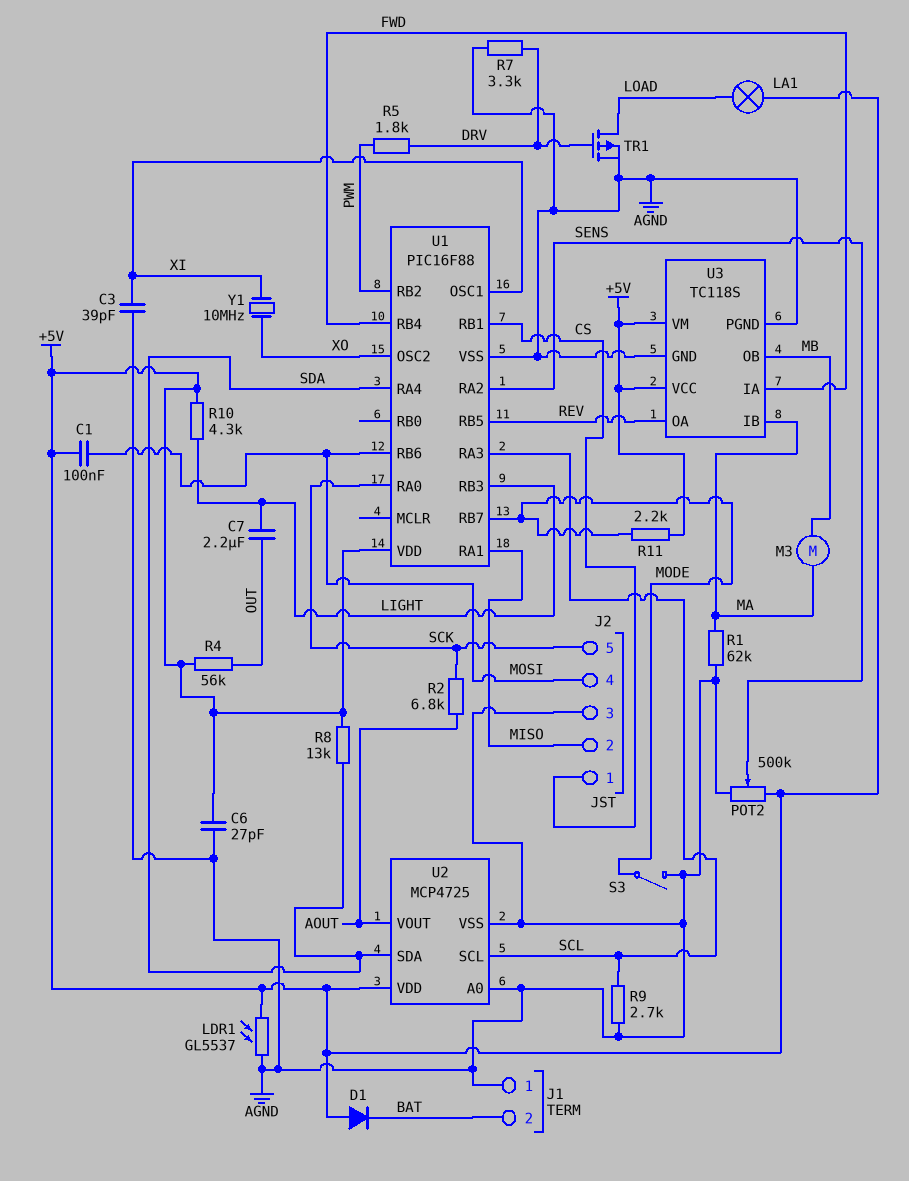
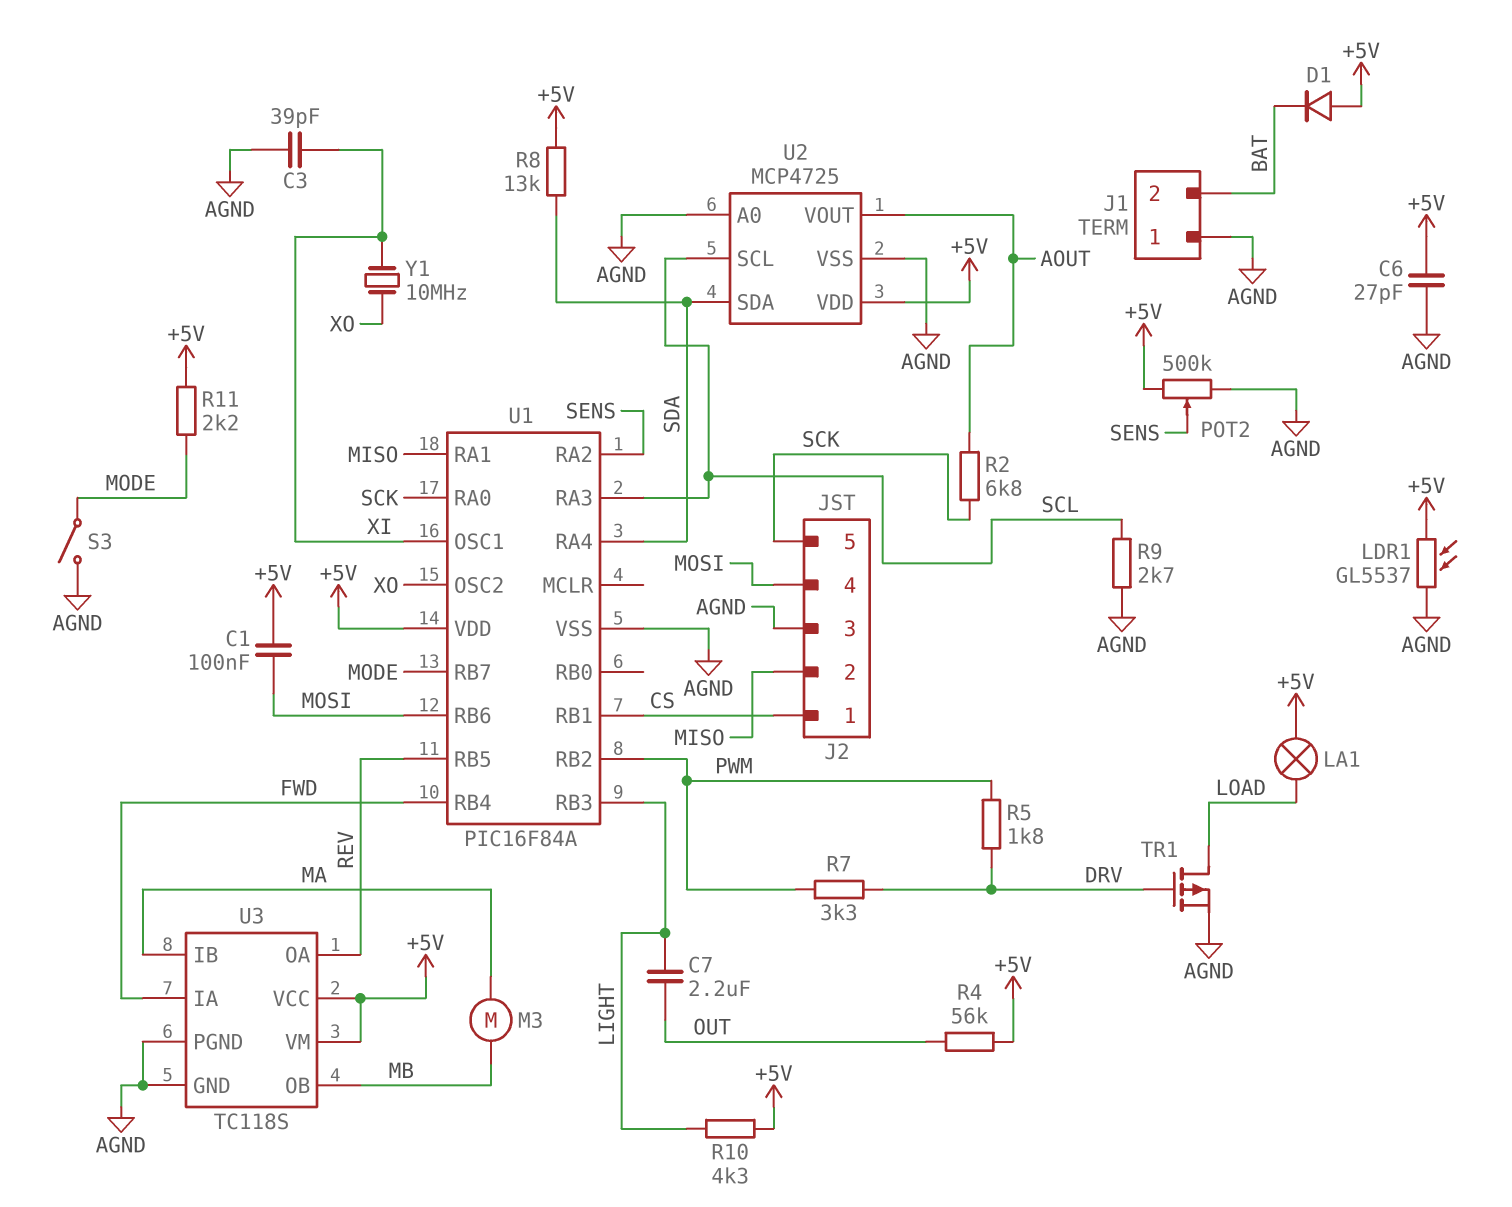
R1: 62k (AGND, MA) -> none
R7: 3.3k (AGND, DRV) -> 3.3k (DRV, PWM)
U1: PIC16F88 -> PIC16F84A

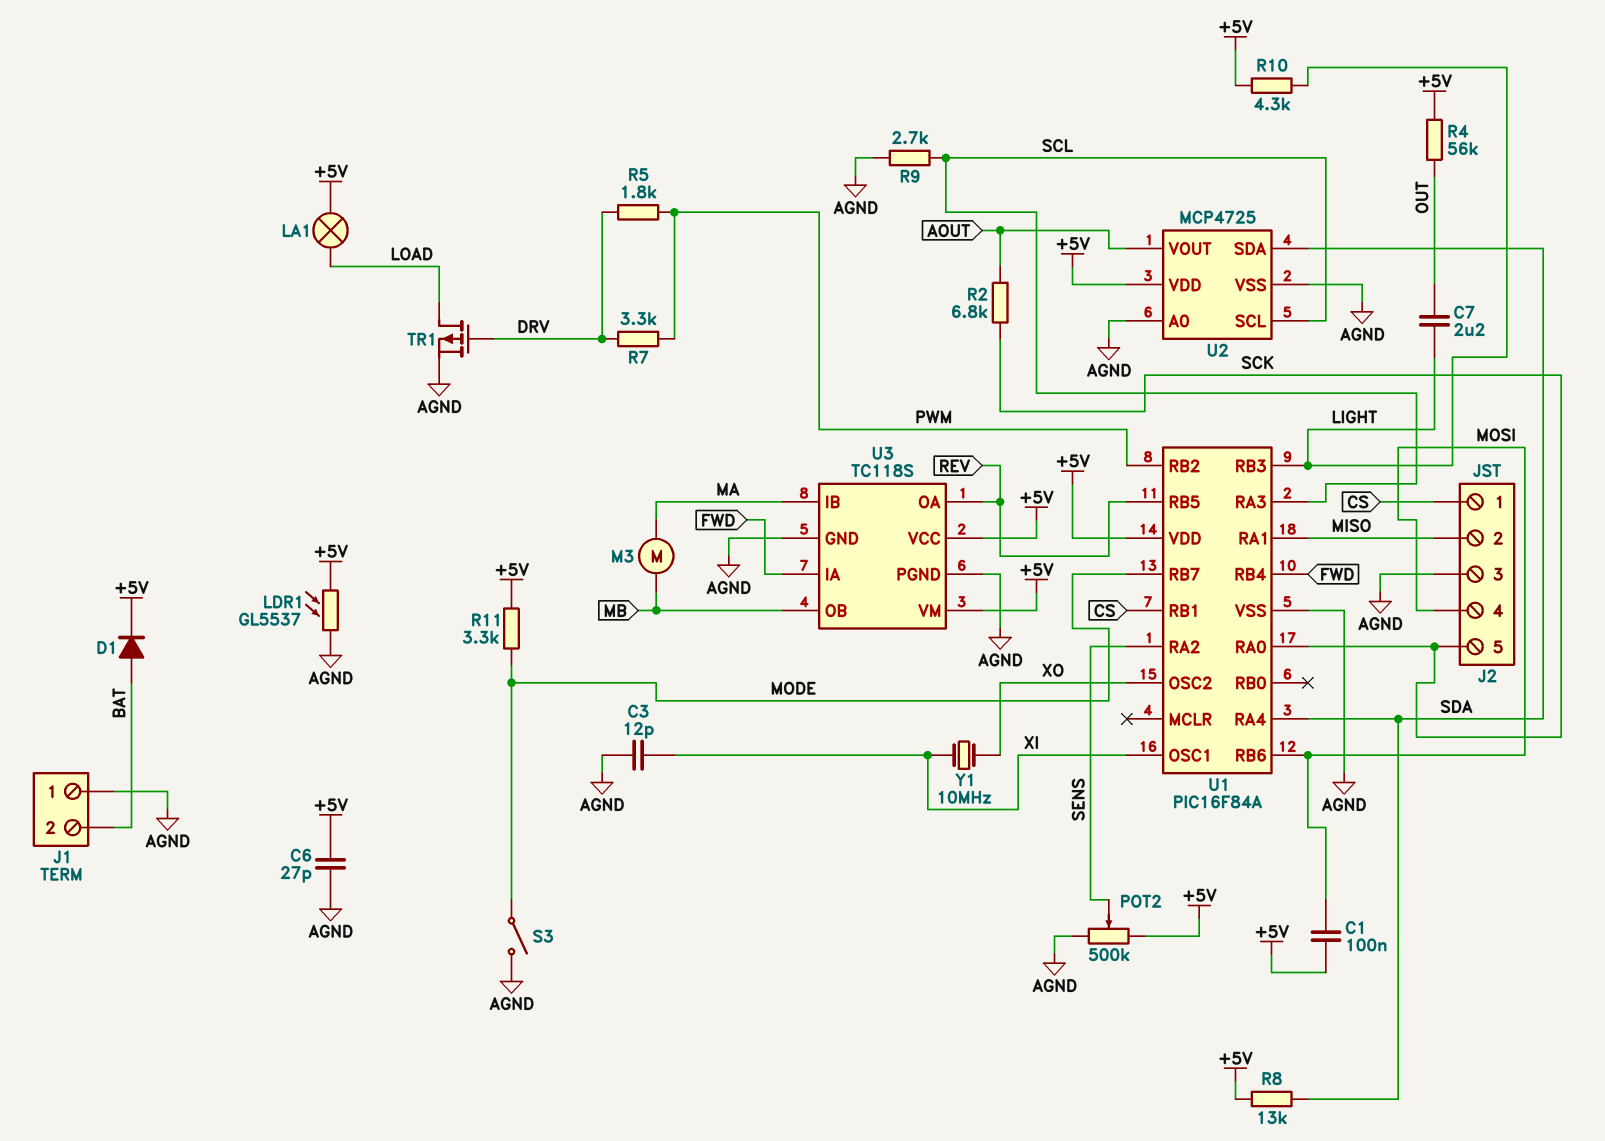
C3: 39pF (AGND, XI) -> 12pF (AGND, XI)
D1: diode (A +5V, K BAT) -> diode (A BAT, K +5V)
R11: 2.2k (+5V, MODE) -> 3.3k (+5V, MODE)

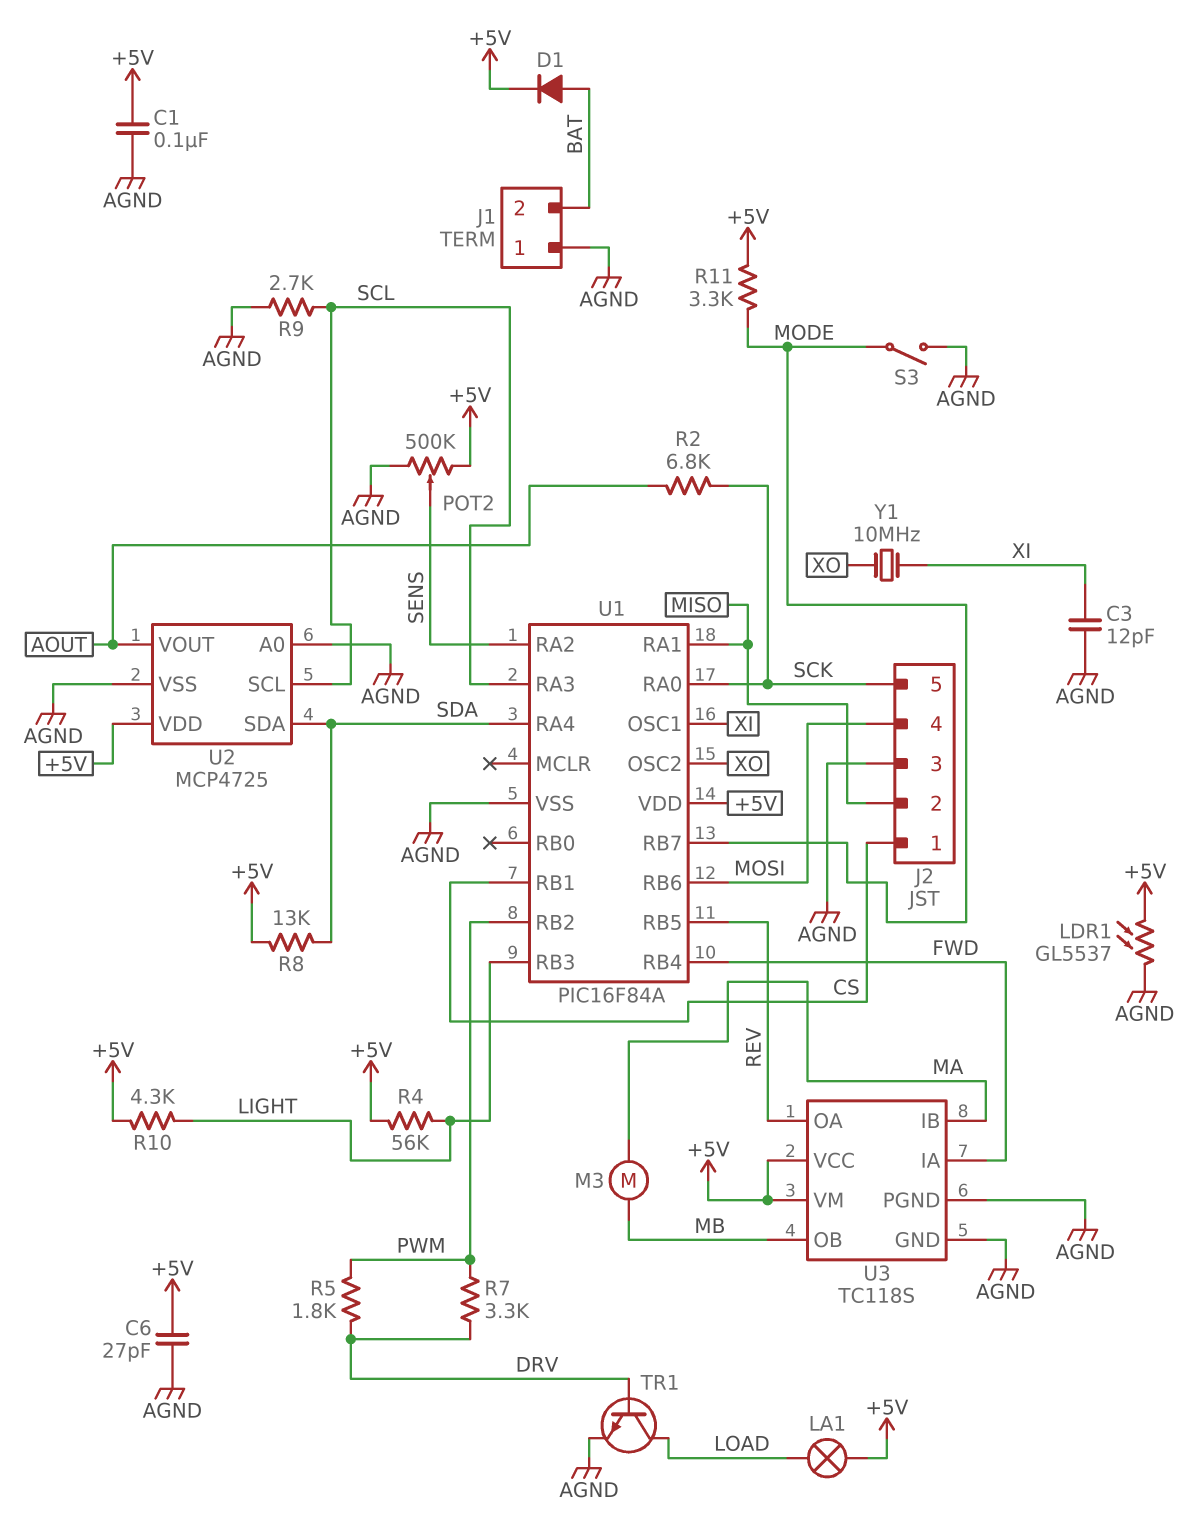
C1: 100nF (+5V, MOSI) -> 100nF (+5V, AGND)
C7: 2.2uF (LIGHT, OUT) -> none
R4: 56k (+5V, OUT) -> 56k (+5V, LIGHT)
TR1: PMOS (G DRV, D LOAD, S AGND) -> NPN (B DRV, C LOAD, E AGND)

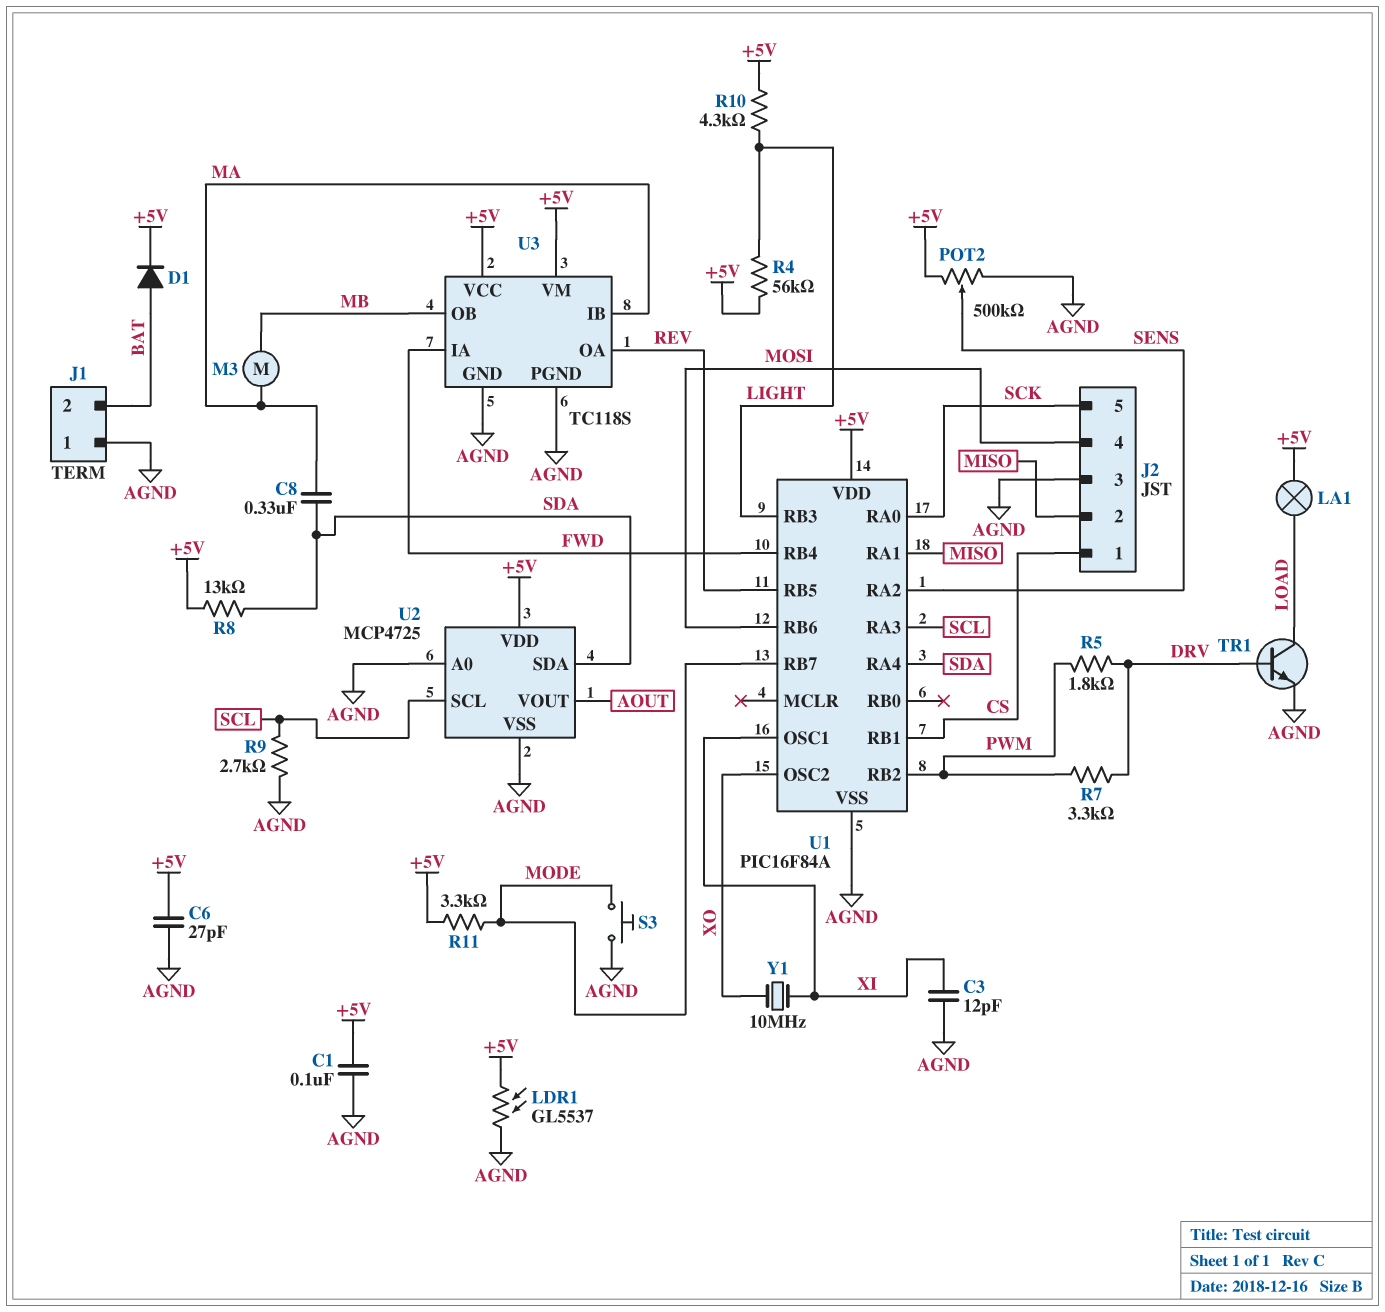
C8: none -> 330nF (MA, SDA)
R2: 6.8k (AOUT, SCK) -> none
S3: switch (AGND, MODE) -> button (AGND, MODE)

